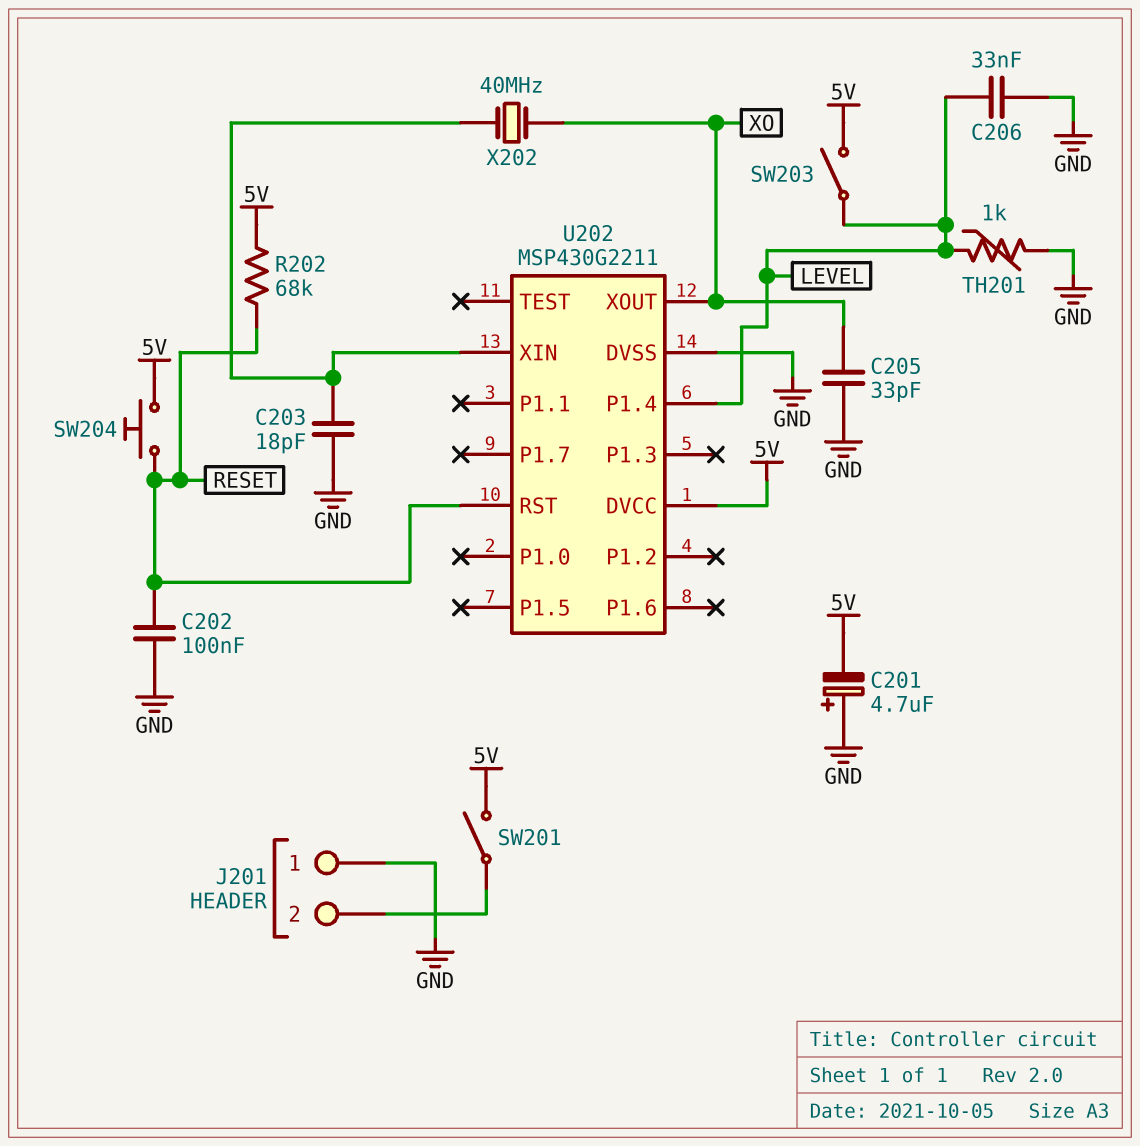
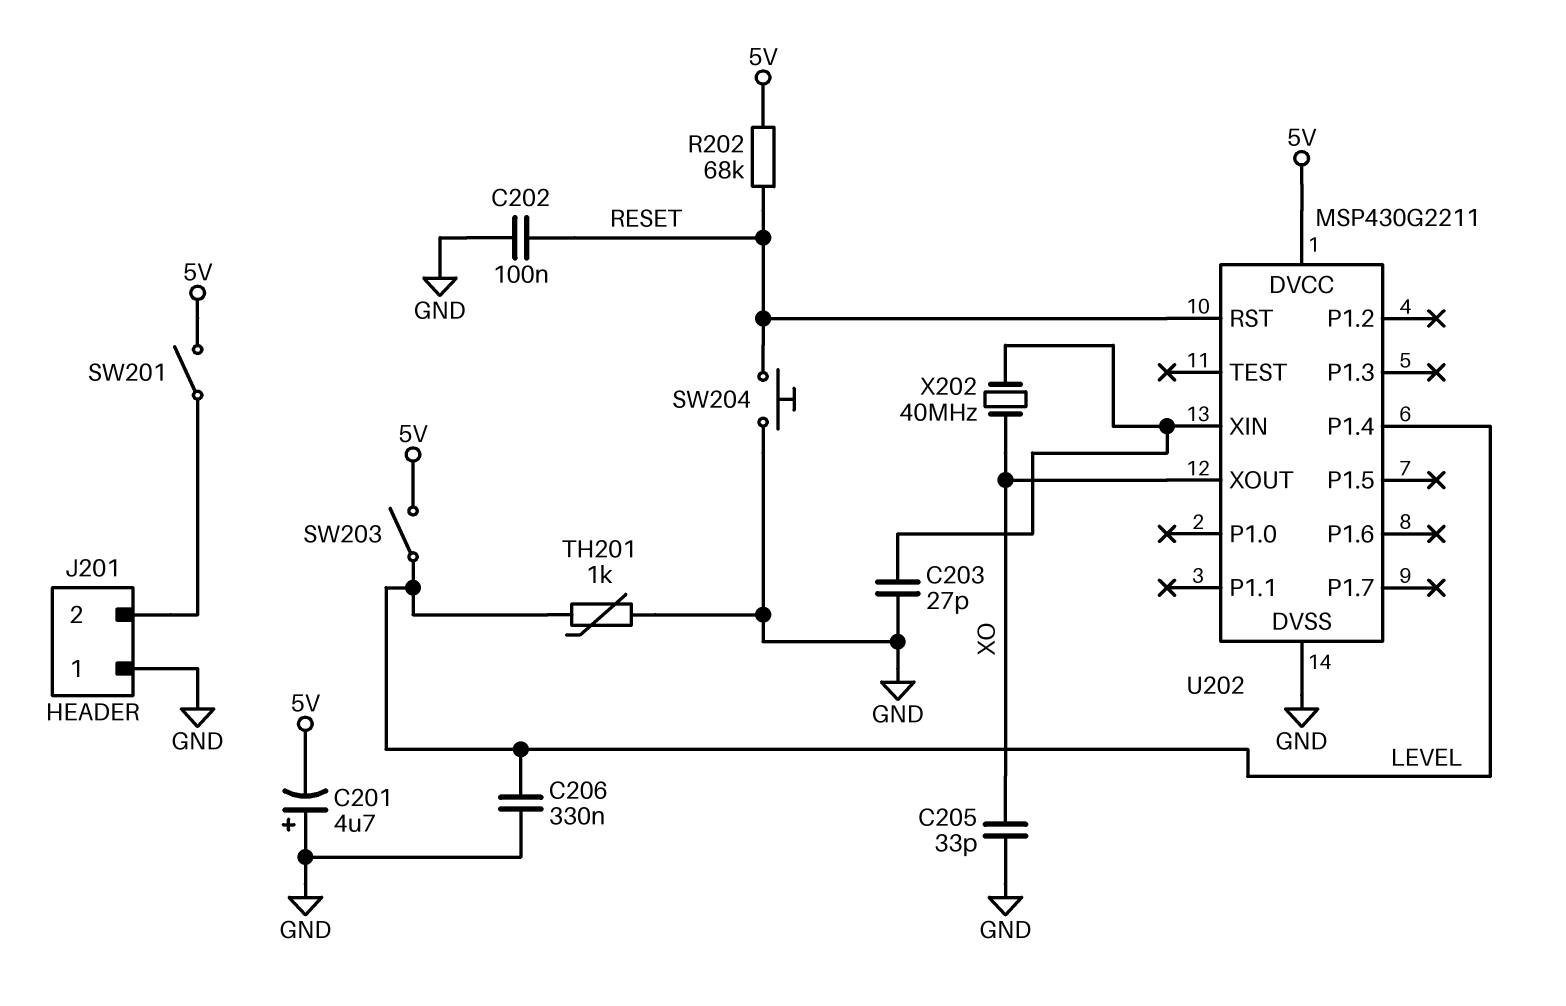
C203: 18pF (GND, U202/XIN) -> 27pF (GND, U202/XIN)
C206: 33nF (GND, LEVEL) -> 330nF (GND, LEVEL)
SW204: button (5V, RESET) -> button (GND, RESET)

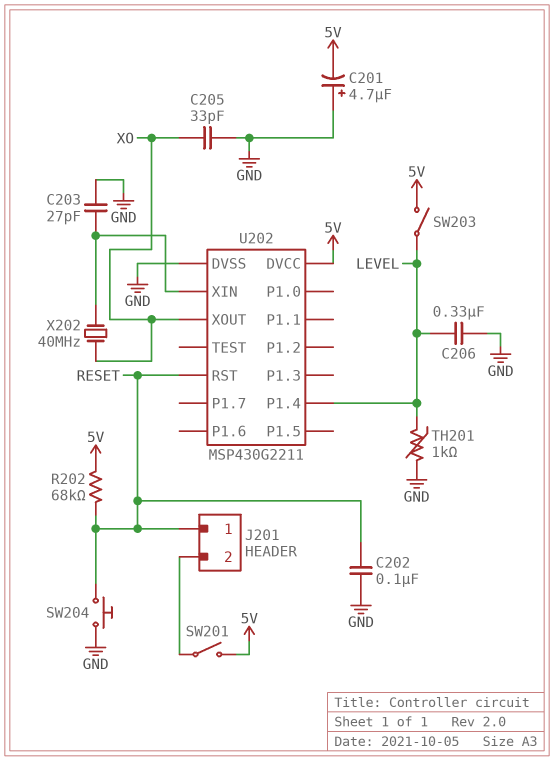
J201 pin 1: GND -> RESET

